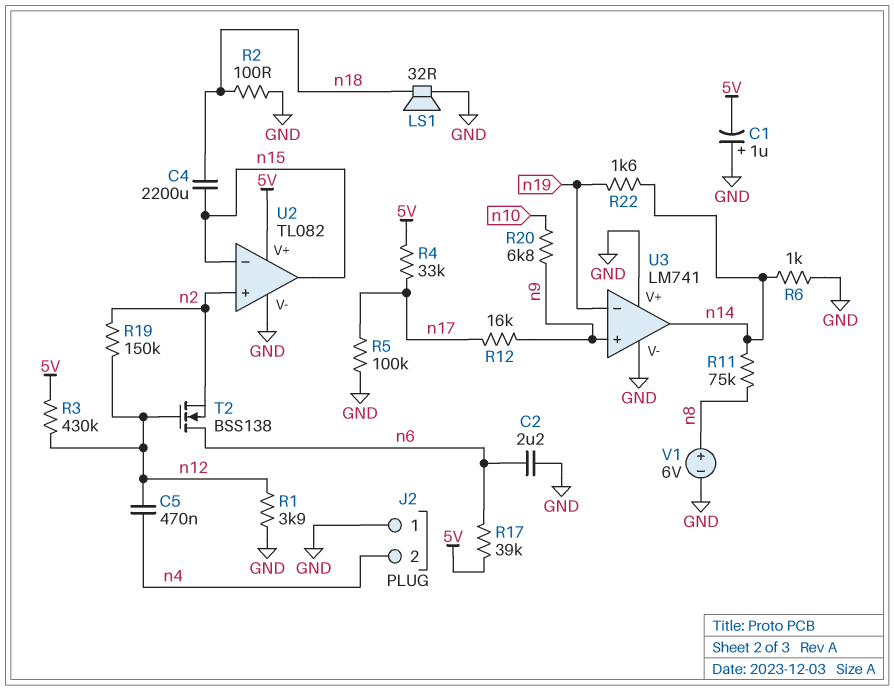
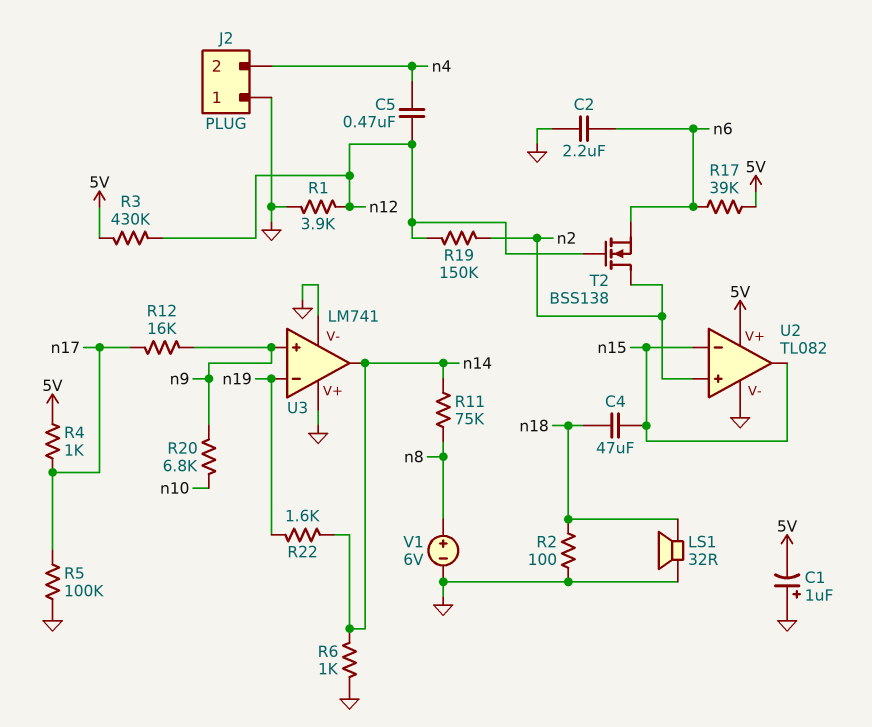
C4: 2200uF (n15, n18) -> 47uF (n15, n18)
R4: 33k (5V, n17) -> 1k (5V, n17)
T2: NMOS BSS138 (G n12, D n6, S n2) -> NMOS BSS138 (G n12, D n2, S n6)

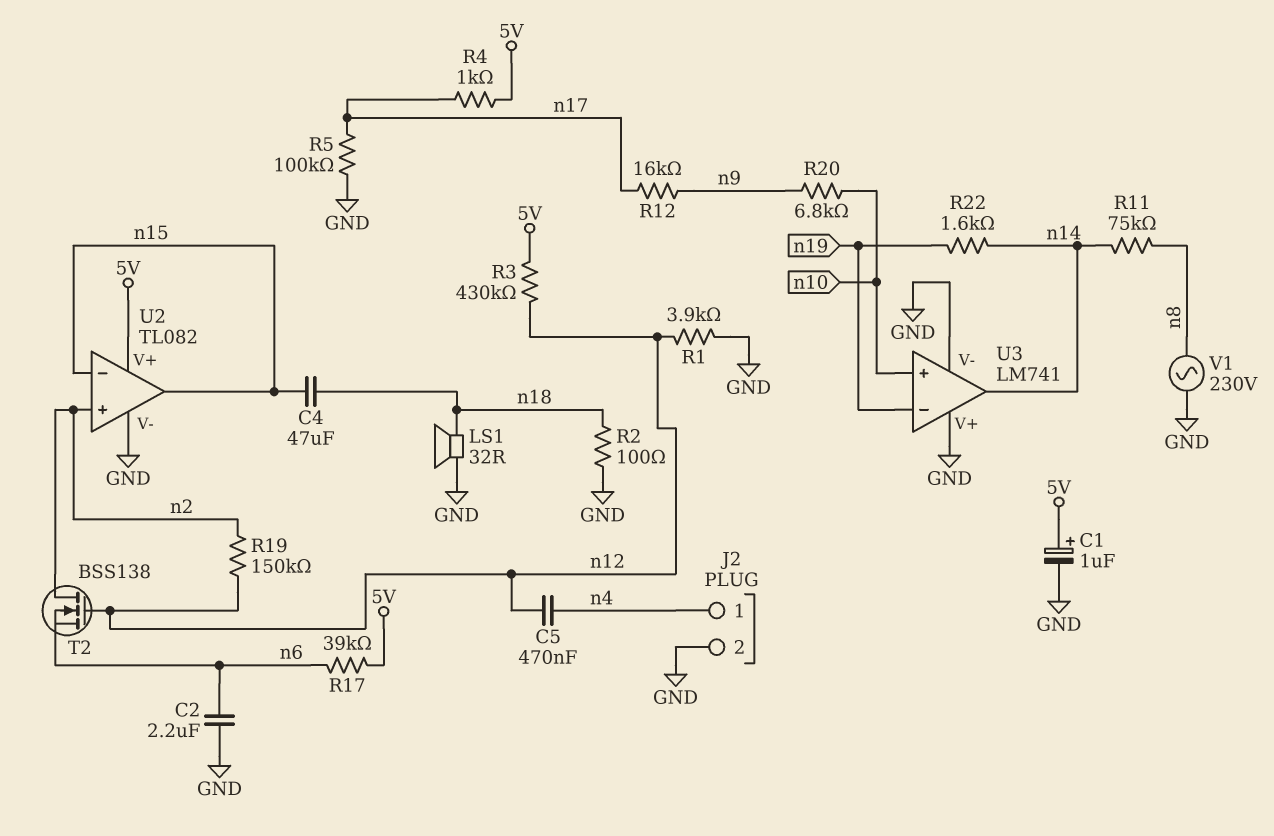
C1: 1uF (plus GND, minus 5V) -> 1uF (plus 5V, minus GND)
J2 pin 1: GND -> n4
J2 pin 2: n4 -> GND
R6: 1k (GND, n14) -> none
U3 pin in+: n9 -> n10
V1: 6V (plus n8, minus GND) -> AC 230V (GND, n8)

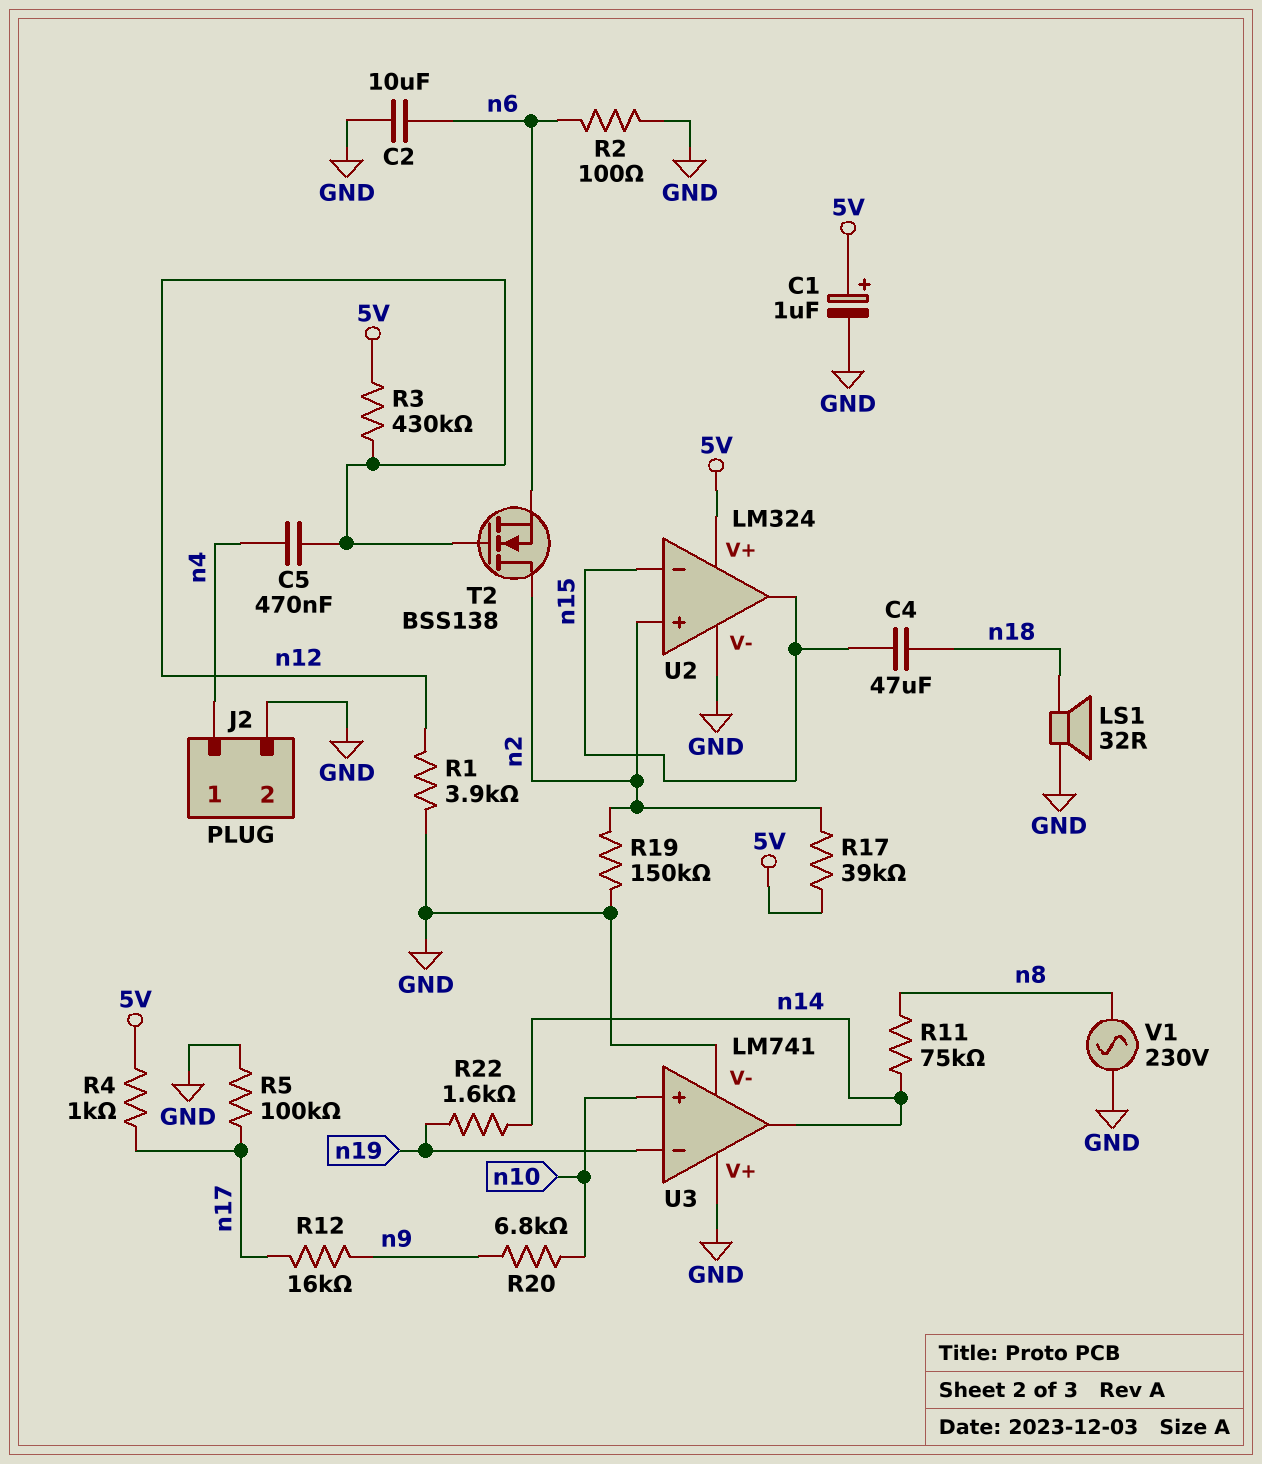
C2: 2.2uF (GND, n6) -> 10uF (GND, n6)
R2: 100 (GND, n18) -> 100 (GND, n6)
R17: 39k (5V, n6) -> 39k (5V, n2)
R19: 150k (n2, n12) -> 150k (GND, n2)
U2: TL082 -> LM324

